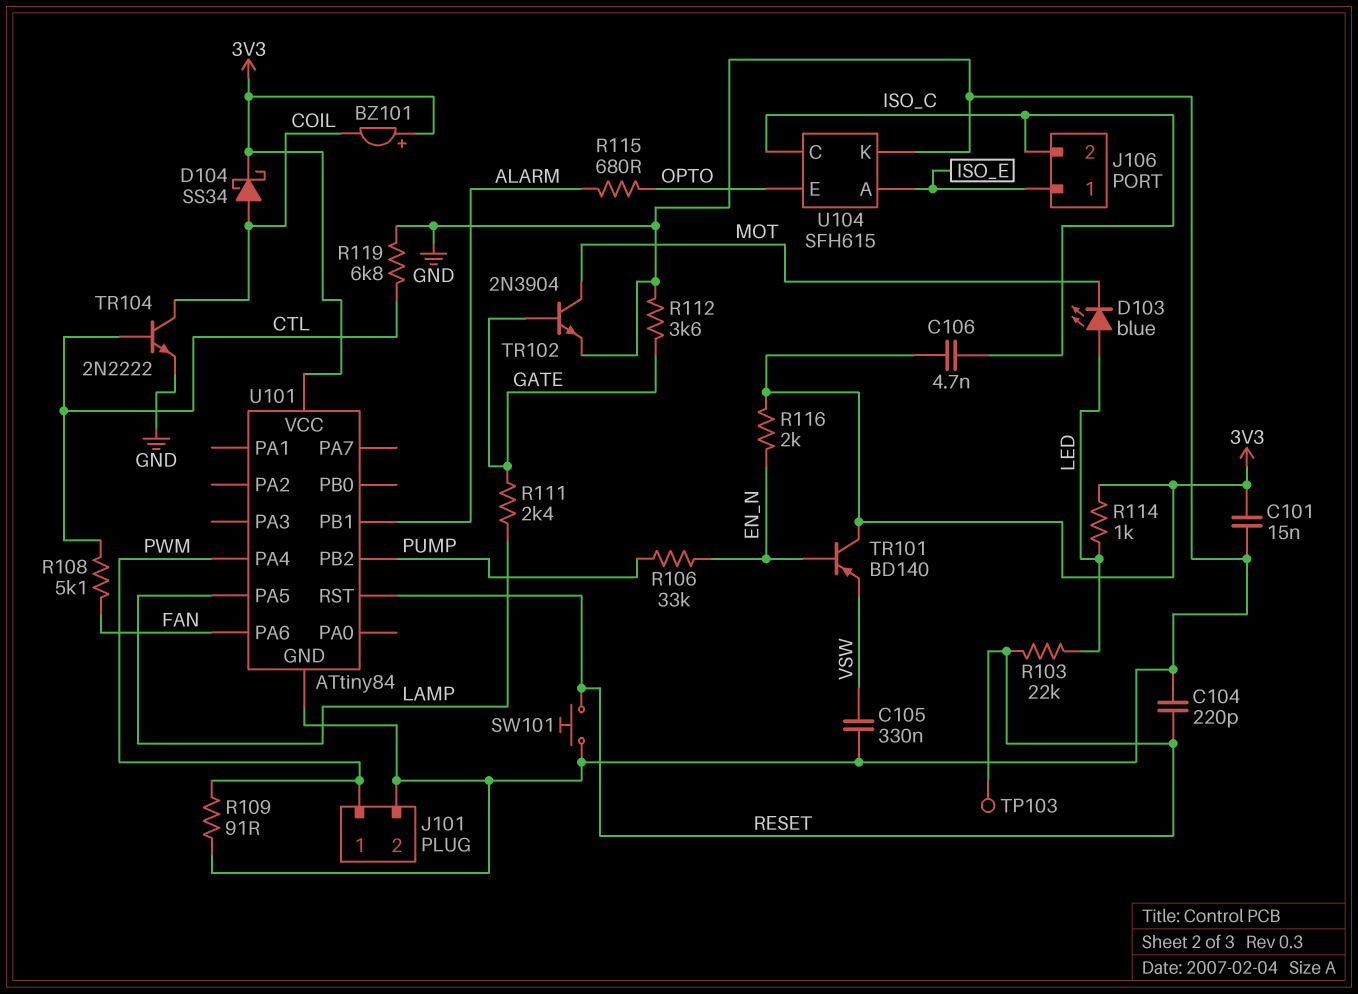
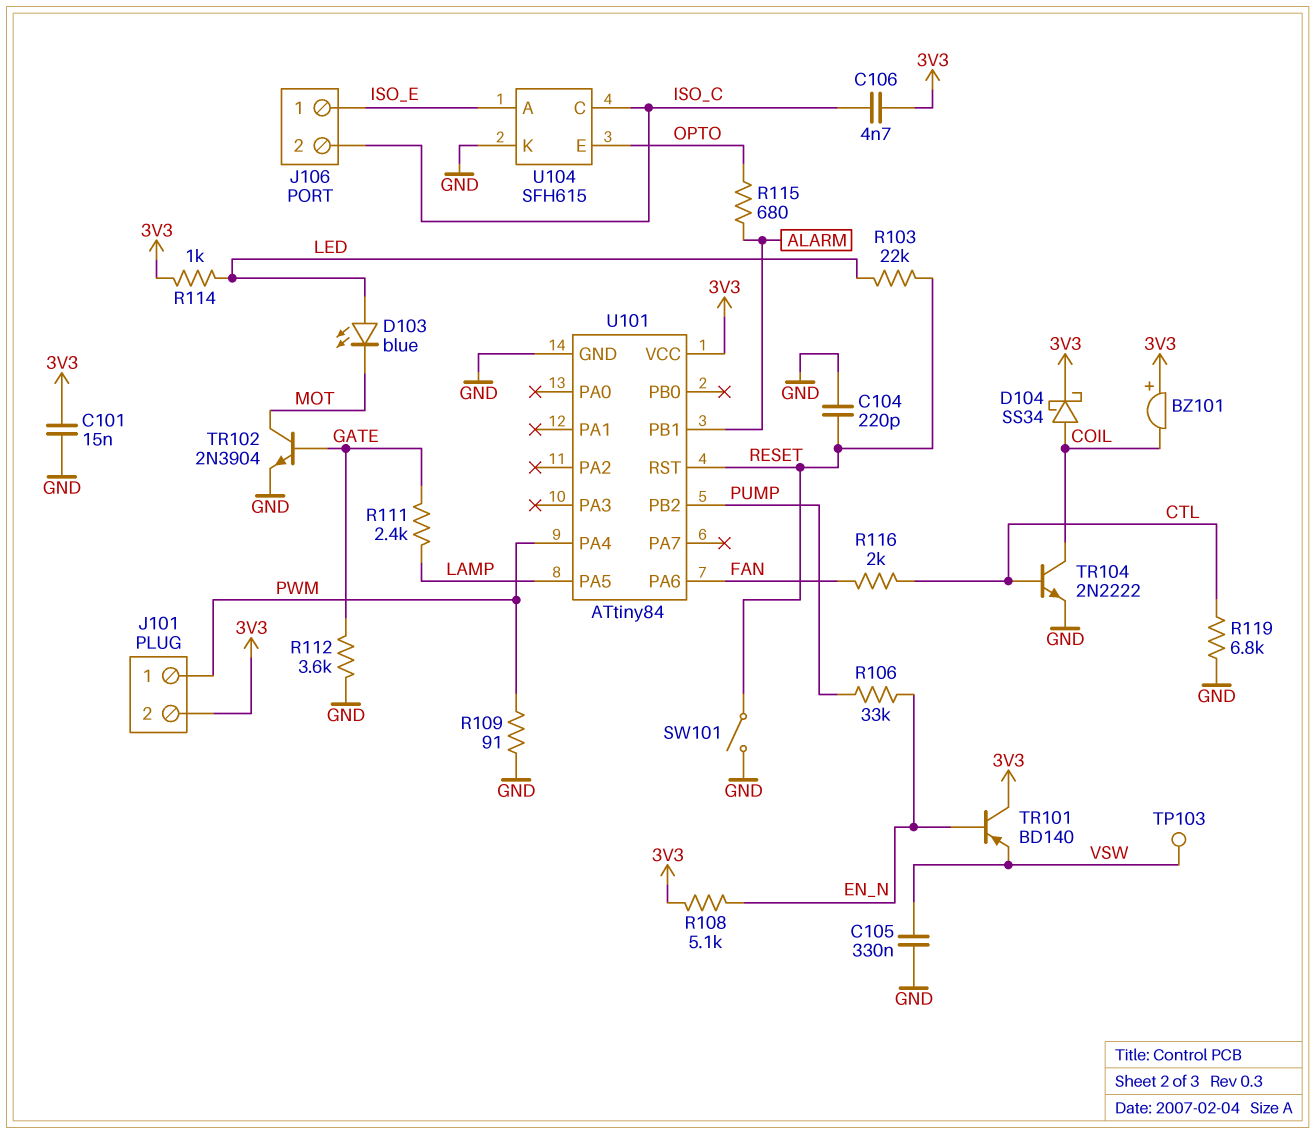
J101 pin 2: GND -> 3V3
R108: 5.1k (CTL, FAN) -> 5.1k (3V3, EN_N)
R116: 2k (3V3, EN_N) -> 2k (CTL, FAN)
SW101: button (GND, RESET) -> switch (GND, RESET)
TP103: test point (RESET) -> test point (VSW)

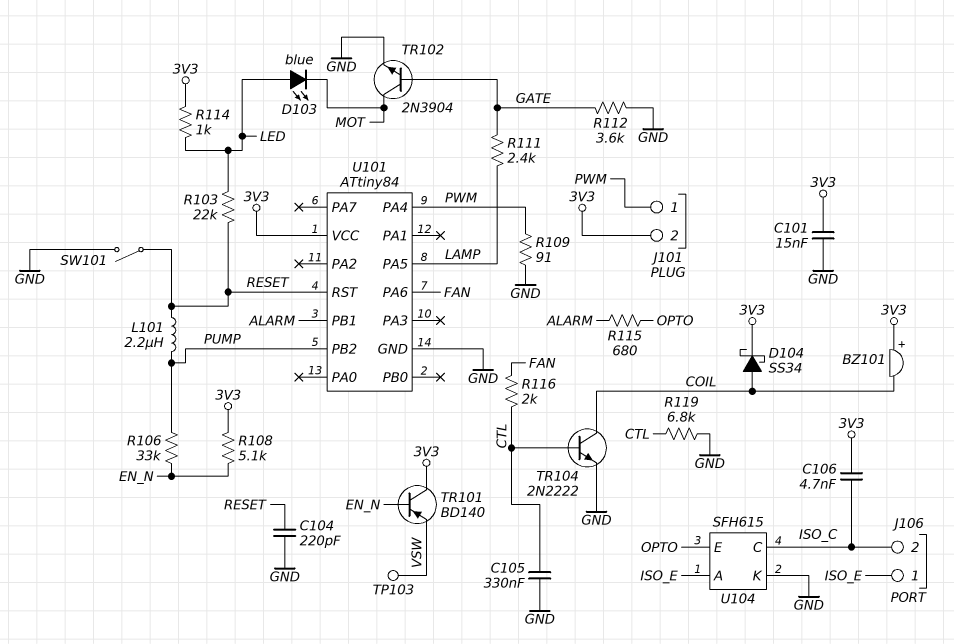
C105: 330nF (GND, VSW) -> 330nF (CTL, GND)
L101: none -> 2.2uH (PUMP, RESET)

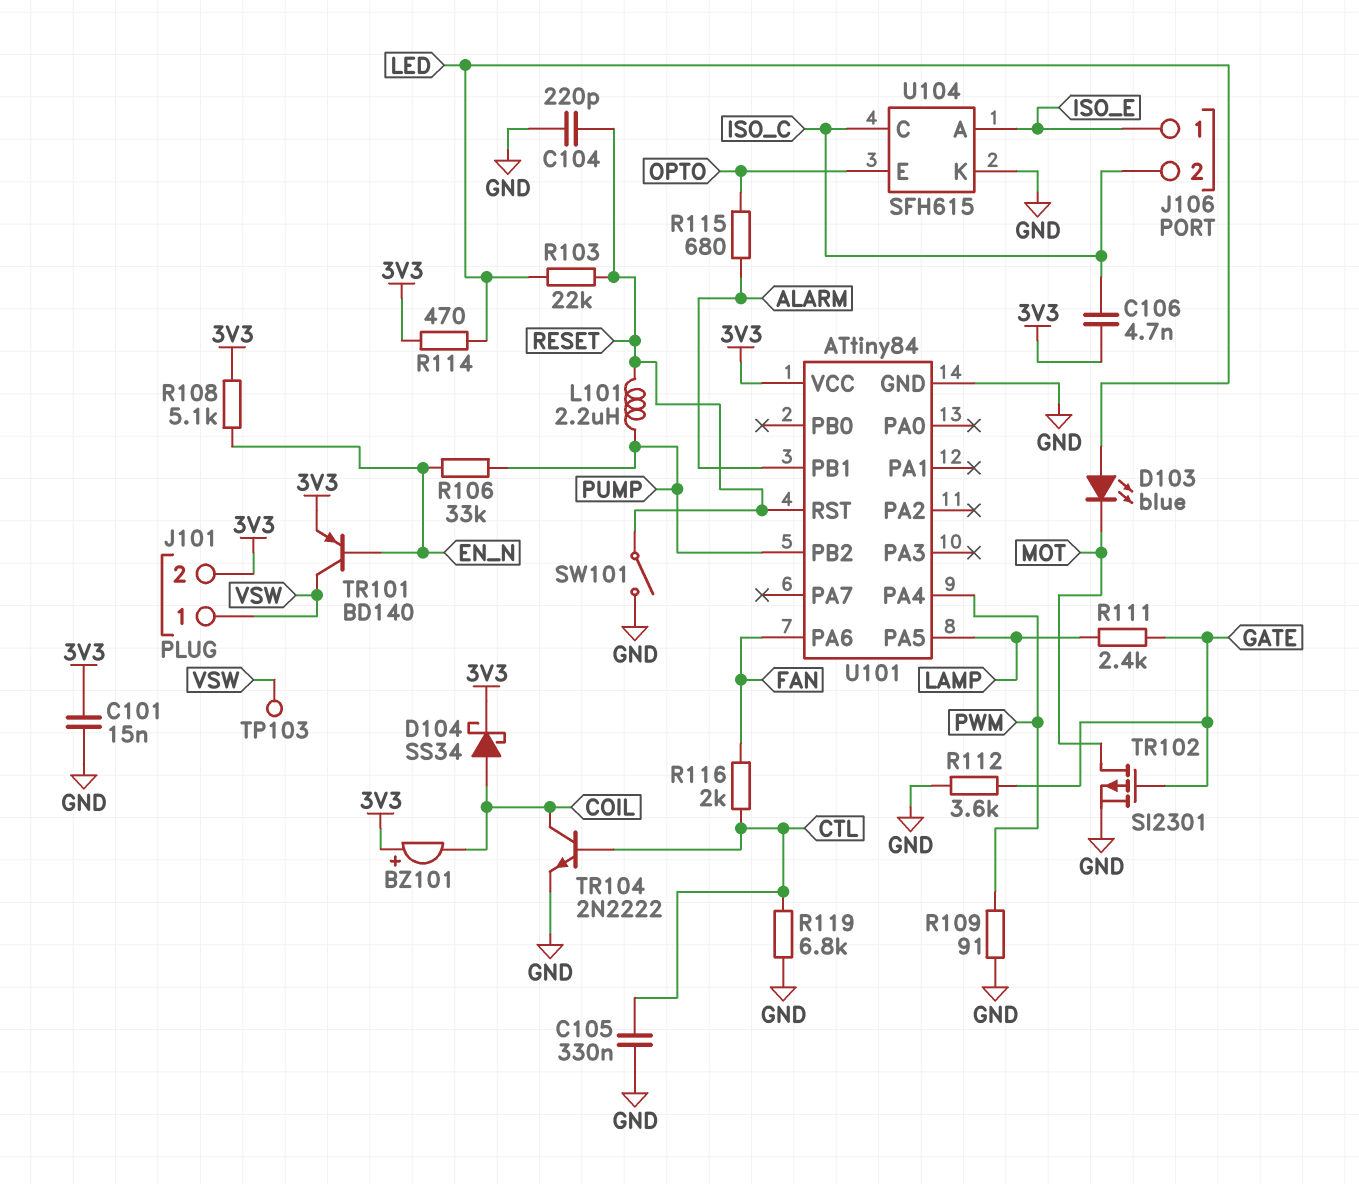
J101 pin 1: PWM -> VSW
R114: 1k (3V3, LED) -> 470 (3V3, LED)
TR101: PNP BD140 (B EN_N, C 3V3, E VSW) -> PNP BD140 (B EN_N, C VSW, E 3V3)
TR102: NPN 2N3904 (B GATE, C MOT, E GND) -> PMOS SI2301 (G GATE, D MOT, S GND)

